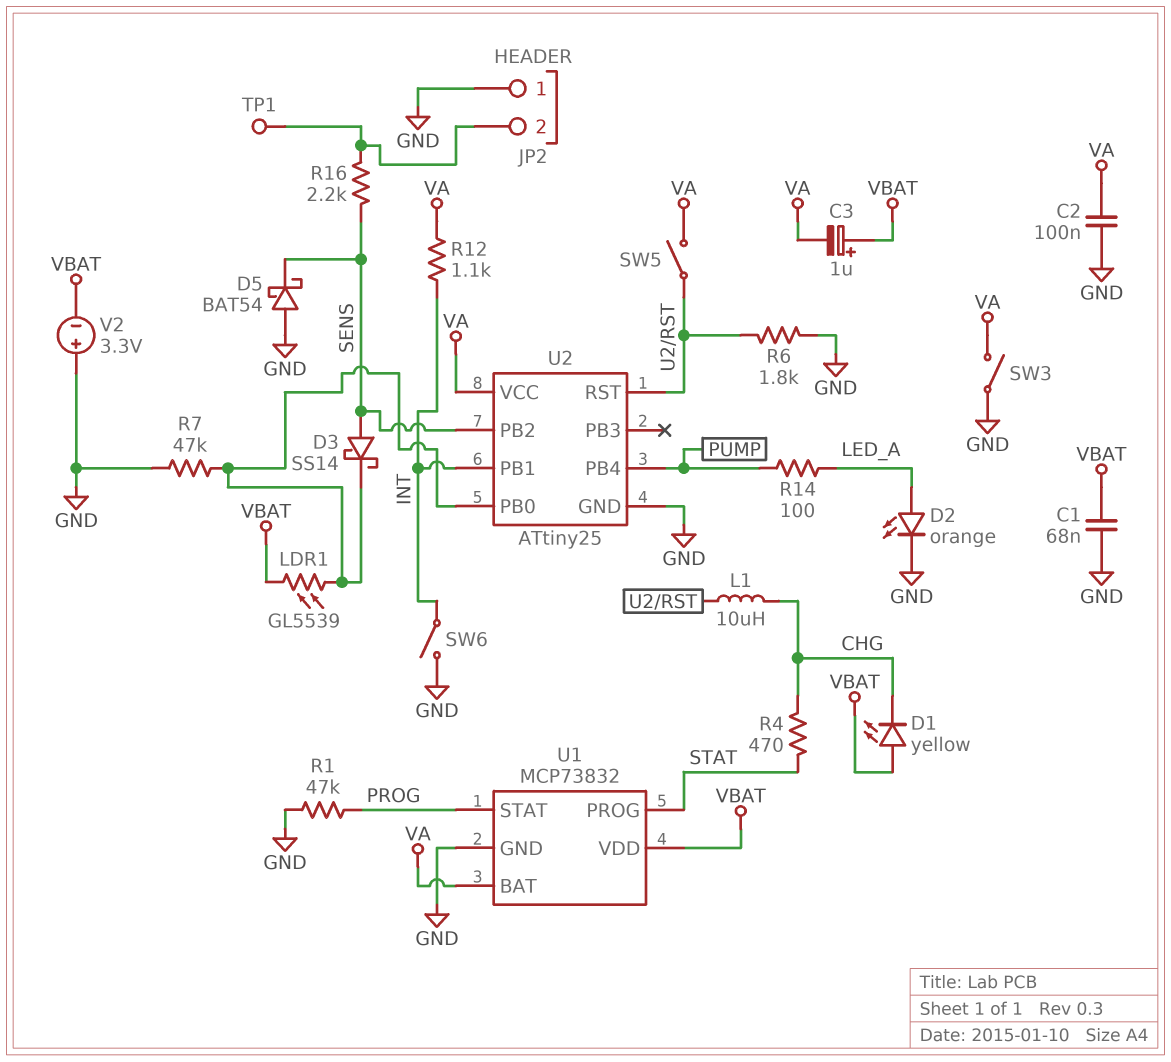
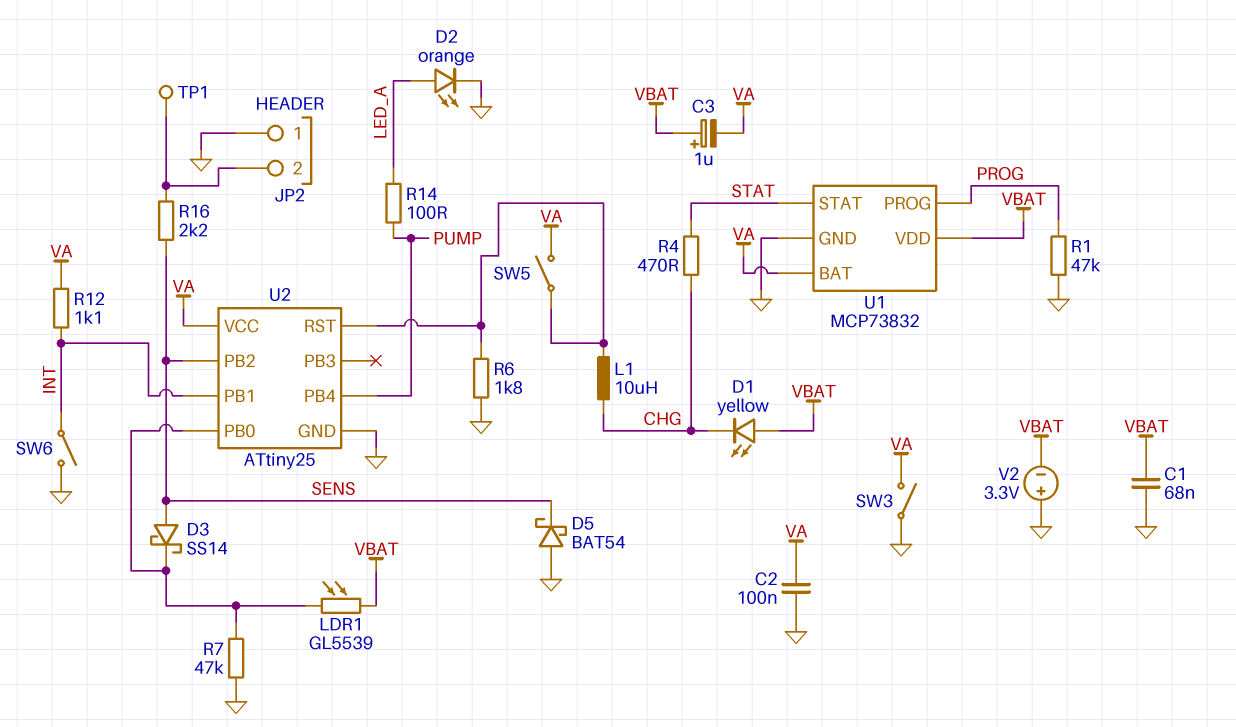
U1 pin PROG: STAT -> PROG
U1 pin STAT: PROG -> STAT

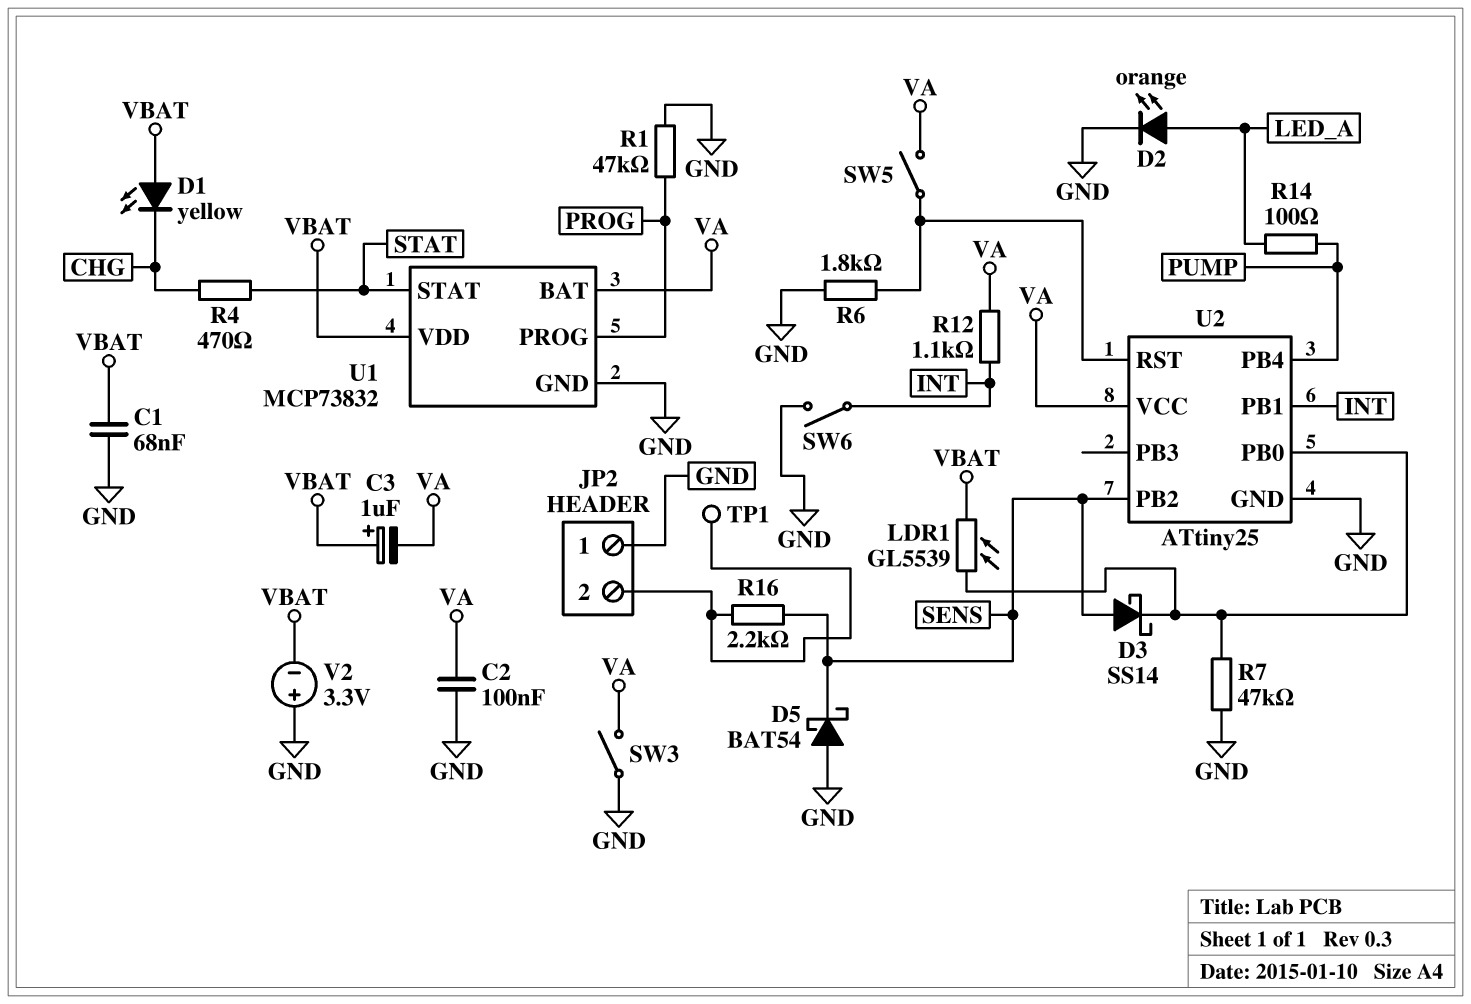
L1: 10uH (CHG, U2/RST) -> none

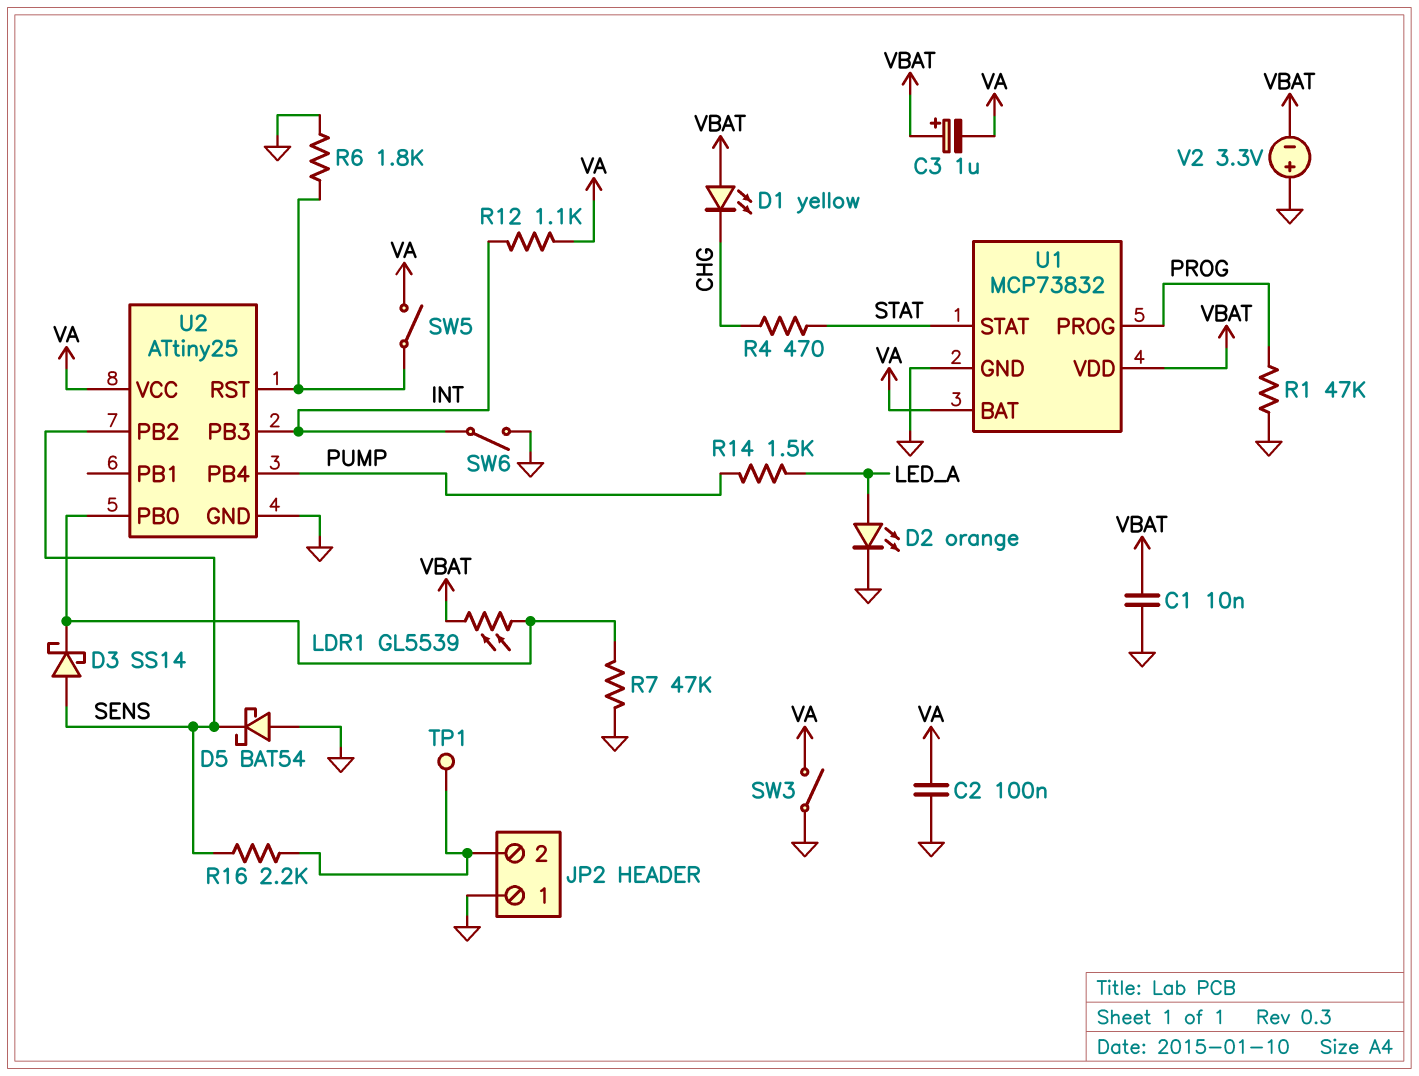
C1: 68nF (GND, VBAT) -> 10nF (GND, VBAT)
R14: 100 (LED_A, PUMP) -> 1.5k (LED_A, PUMP)
U2 pin PB1: INT -> none
U2 pin PB3: none -> INT

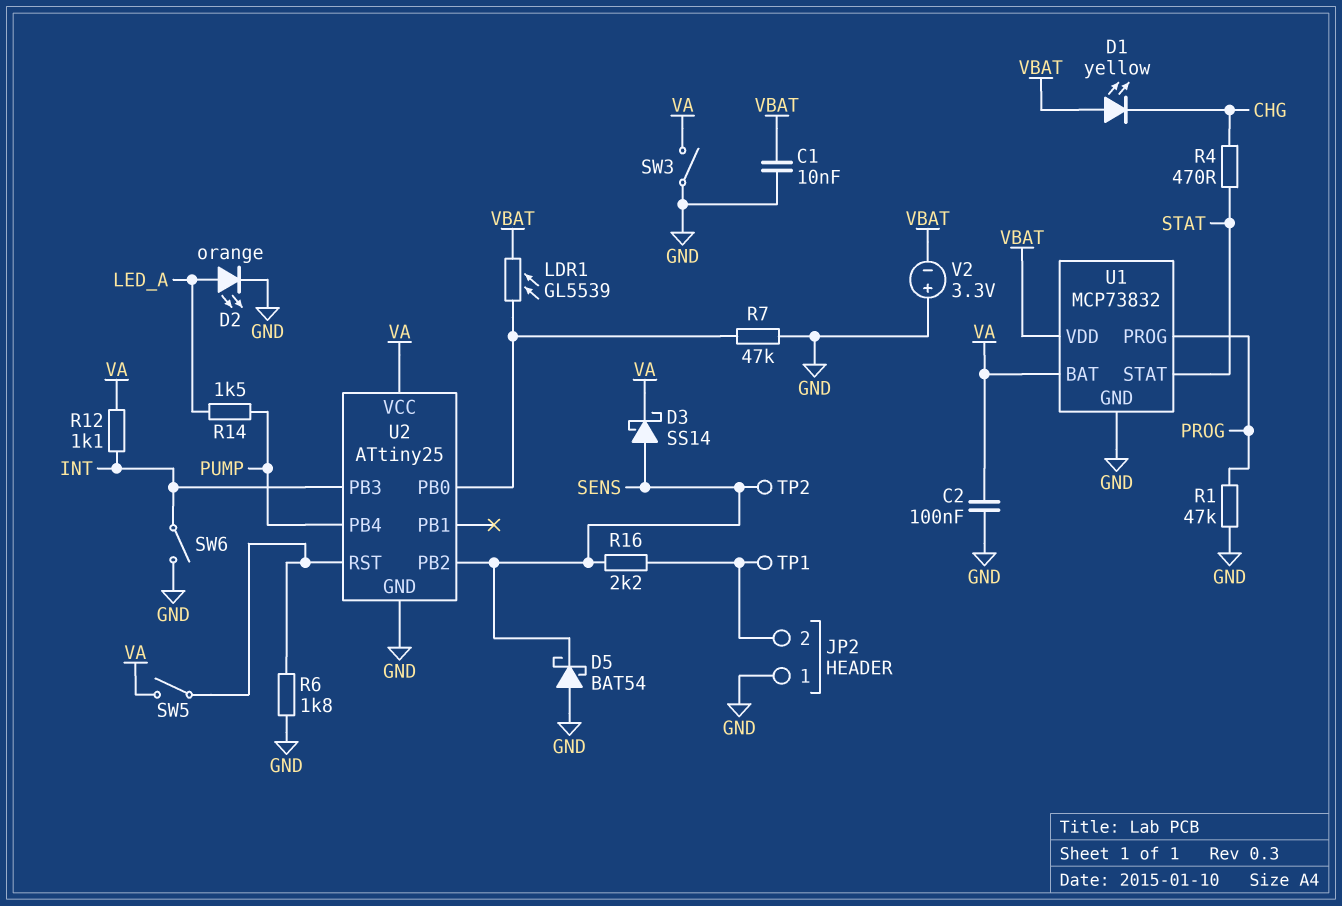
C3: 1uF (plus VBAT, minus VA) -> none
D3: schottky SS14 (A SENS, K U2/PB0) -> schottky SS14 (A SENS, K VA)
TP2: none -> test point (SENS)

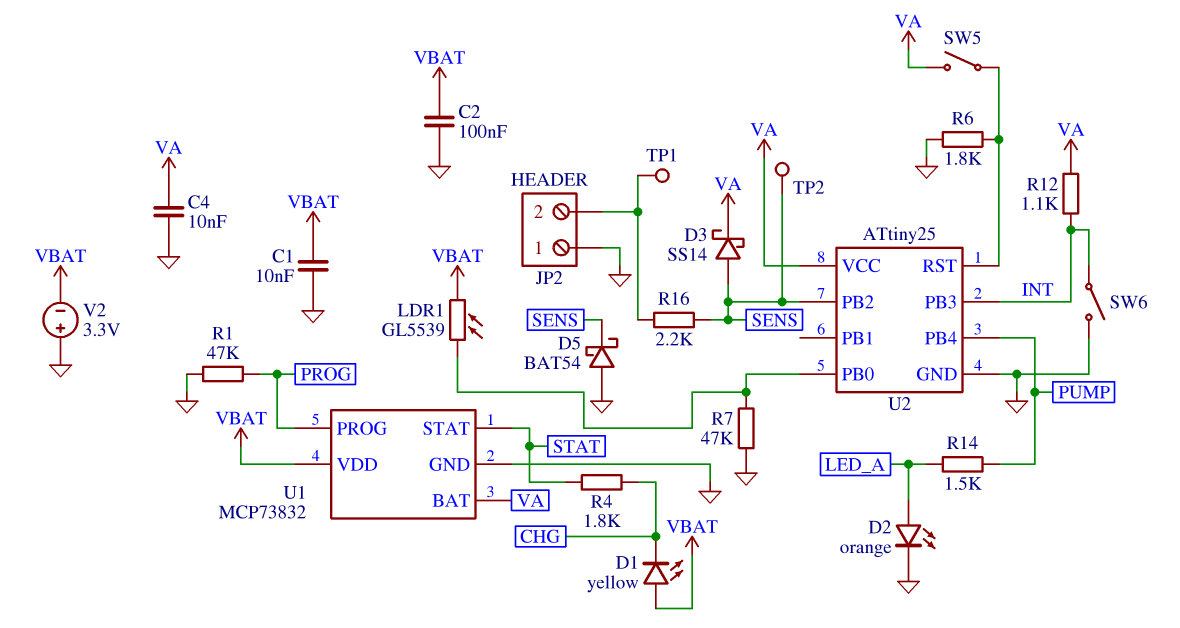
C2: 100nF (GND, VA) -> 100nF (GND, VBAT)
C4: none -> 10nF (GND, VA)
R4: 470 (CHG, STAT) -> 1.8k (CHG, STAT)
SW3: switch (GND, VA) -> none

